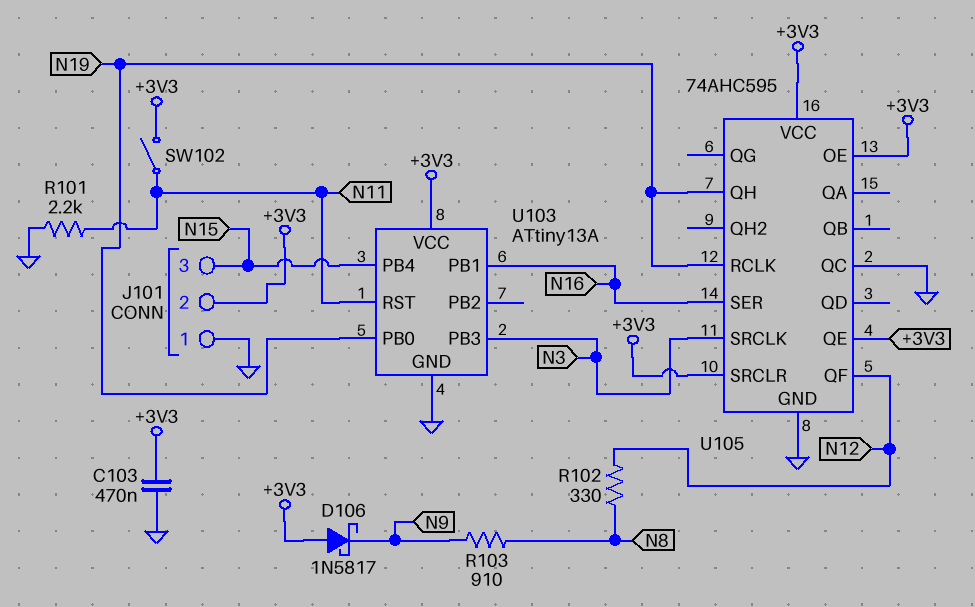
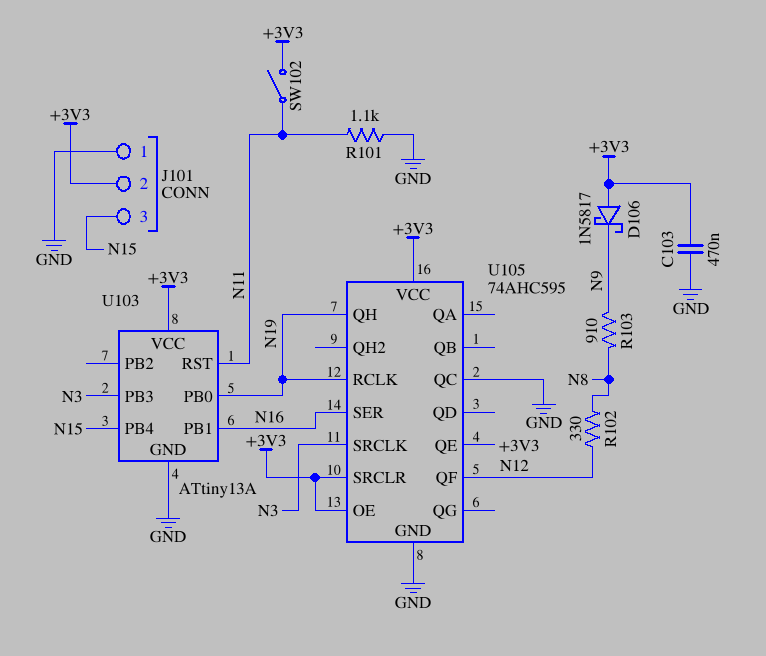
R101: 2.2k (GND, N11) -> 1.1k (GND, N11)

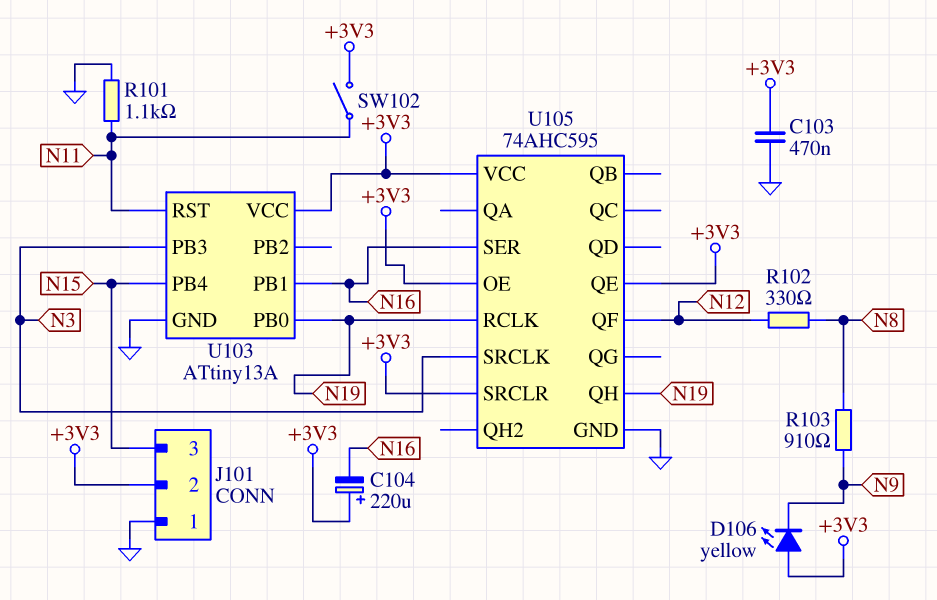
C104: none -> 220uF (plus +3V3, minus N16)
D106: schottky 1N5817 (A +3V3, K N9) -> LED yellow (A +3V3, K N9)
U105 pin QC: GND -> none

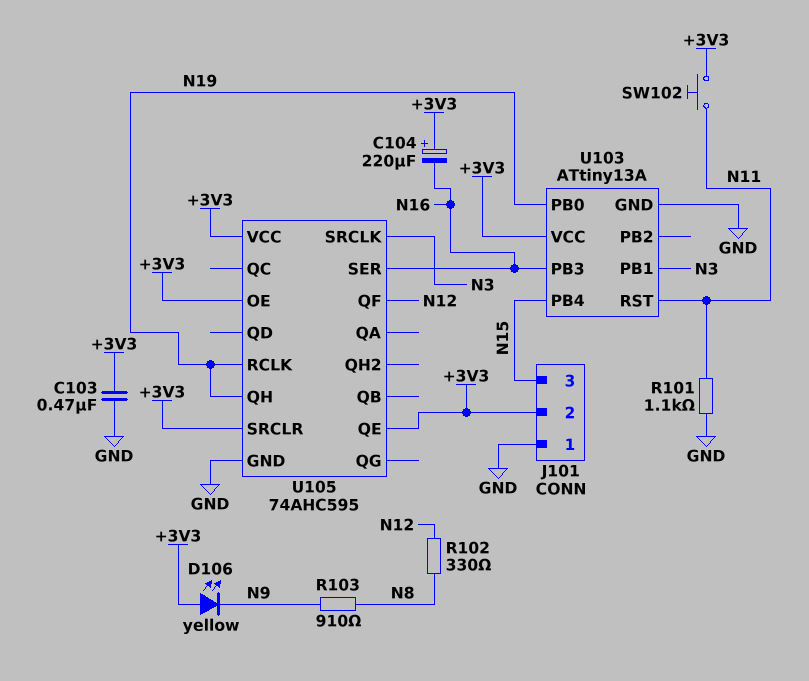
SW102: switch (+3V3, N11) -> button (+3V3, N11)
U103 pin PB1: N16 -> N3
U103 pin PB3: N3 -> N16

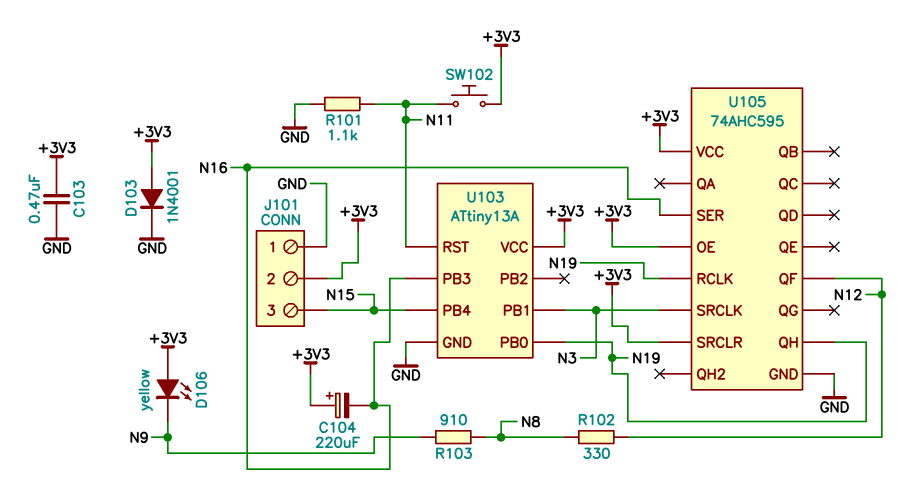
D103: none -> diode 1N4001 (A +3V3, K GND)
U105 pin QE: +3V3 -> none

